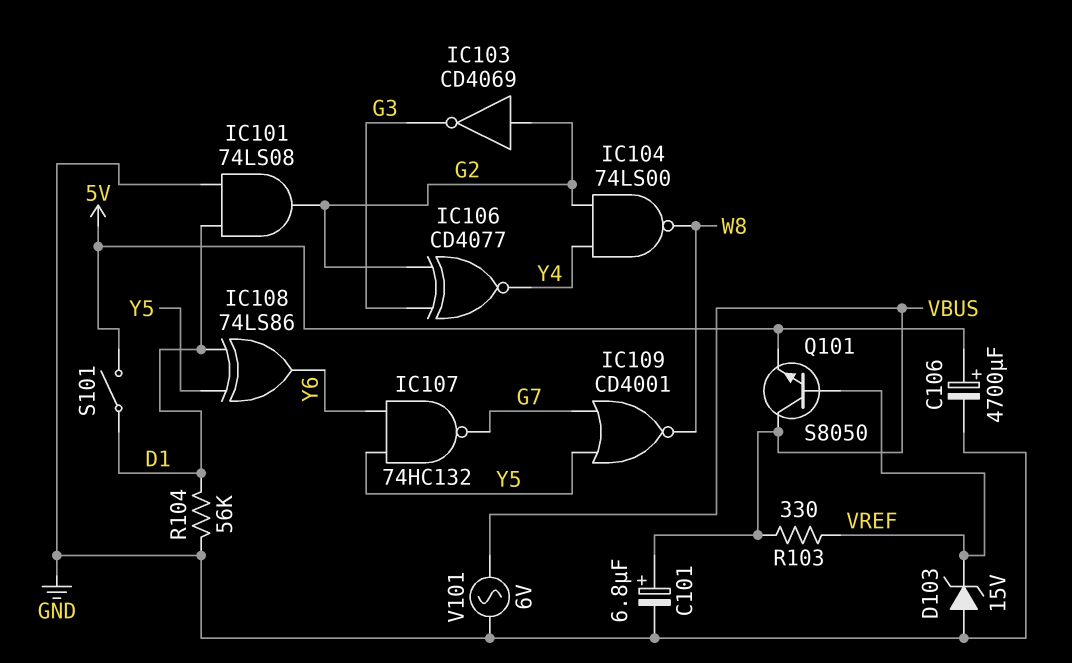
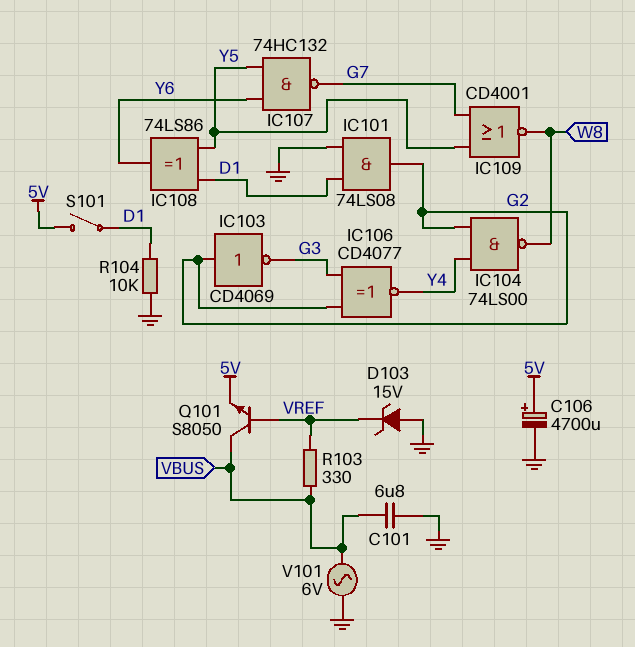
C101: 6.8uF (plus VBUS, minus GND) -> 6.8uF (GND, VBUS)
R104: 56k (D1, GND) -> 10k (D1, GND)

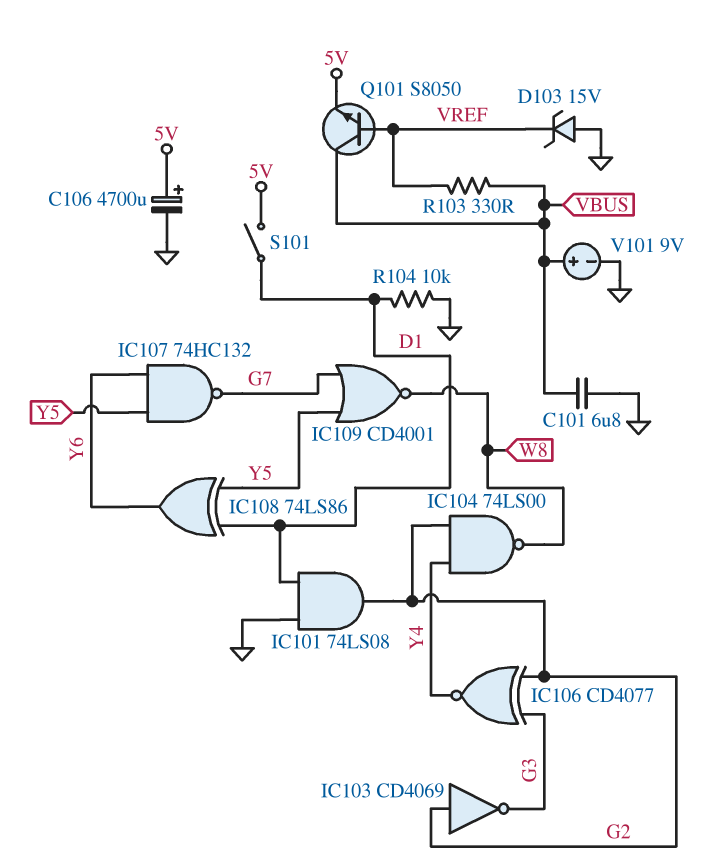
V101: AC 6V (GND, VBUS) -> 9V (plus VBUS, minus GND)

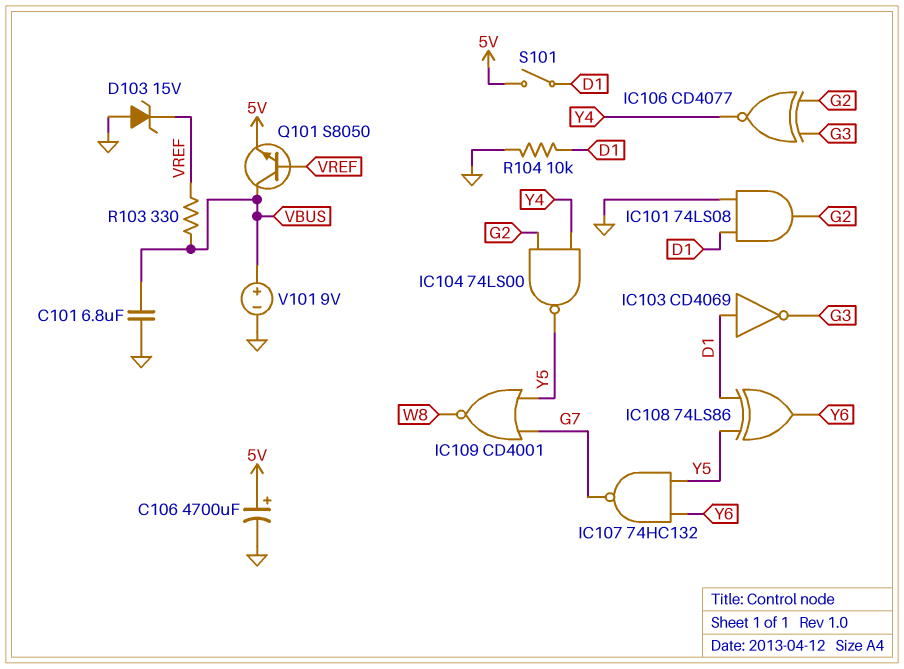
IC103: NOT CD4069 (in G2, out G3) -> NOT CD4069 (in D1, out G3)
IC104: NAND 74LS00 (in G2, in Y4, out W8) -> NAND 74LS00 (in G2, in Y4, out Y5)

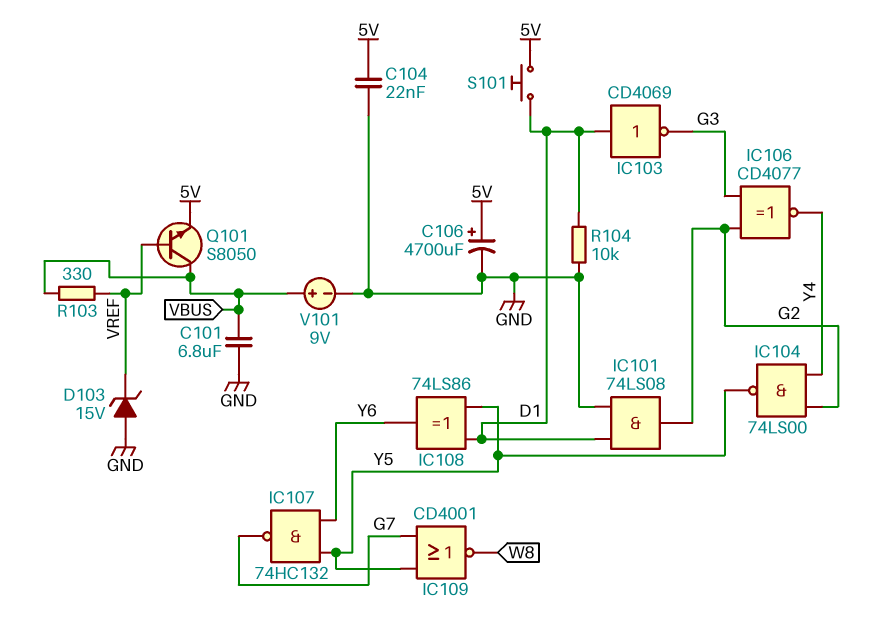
C104: none -> 22nF (5V, GND)
S101: switch (5V, D1) -> button (5V, D1)

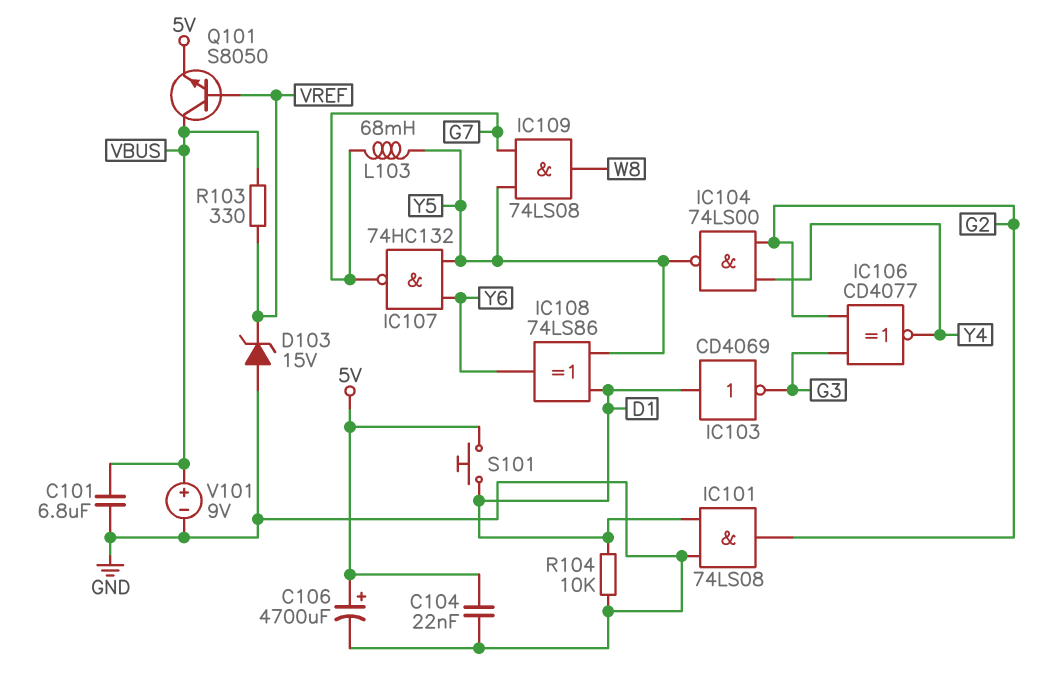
IC109: NOR CD4001 (in G7, in Y5, out W8) -> AND 74LS08 (in G7, in Y5, out W8)
L103: none -> 68mH (G7, Y5)

